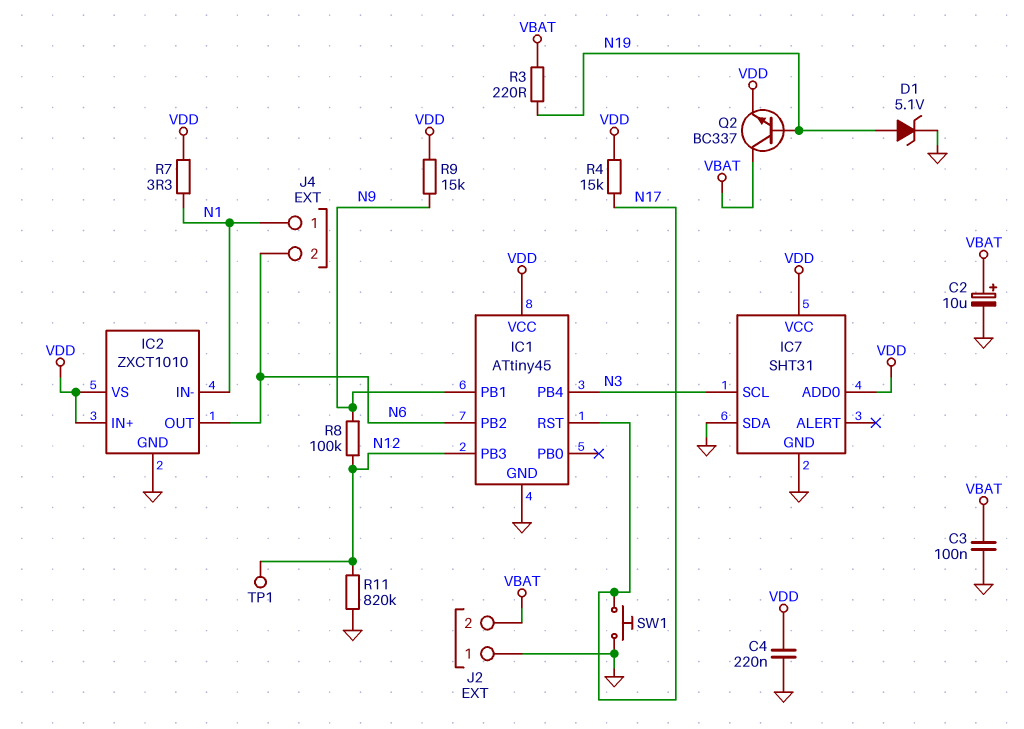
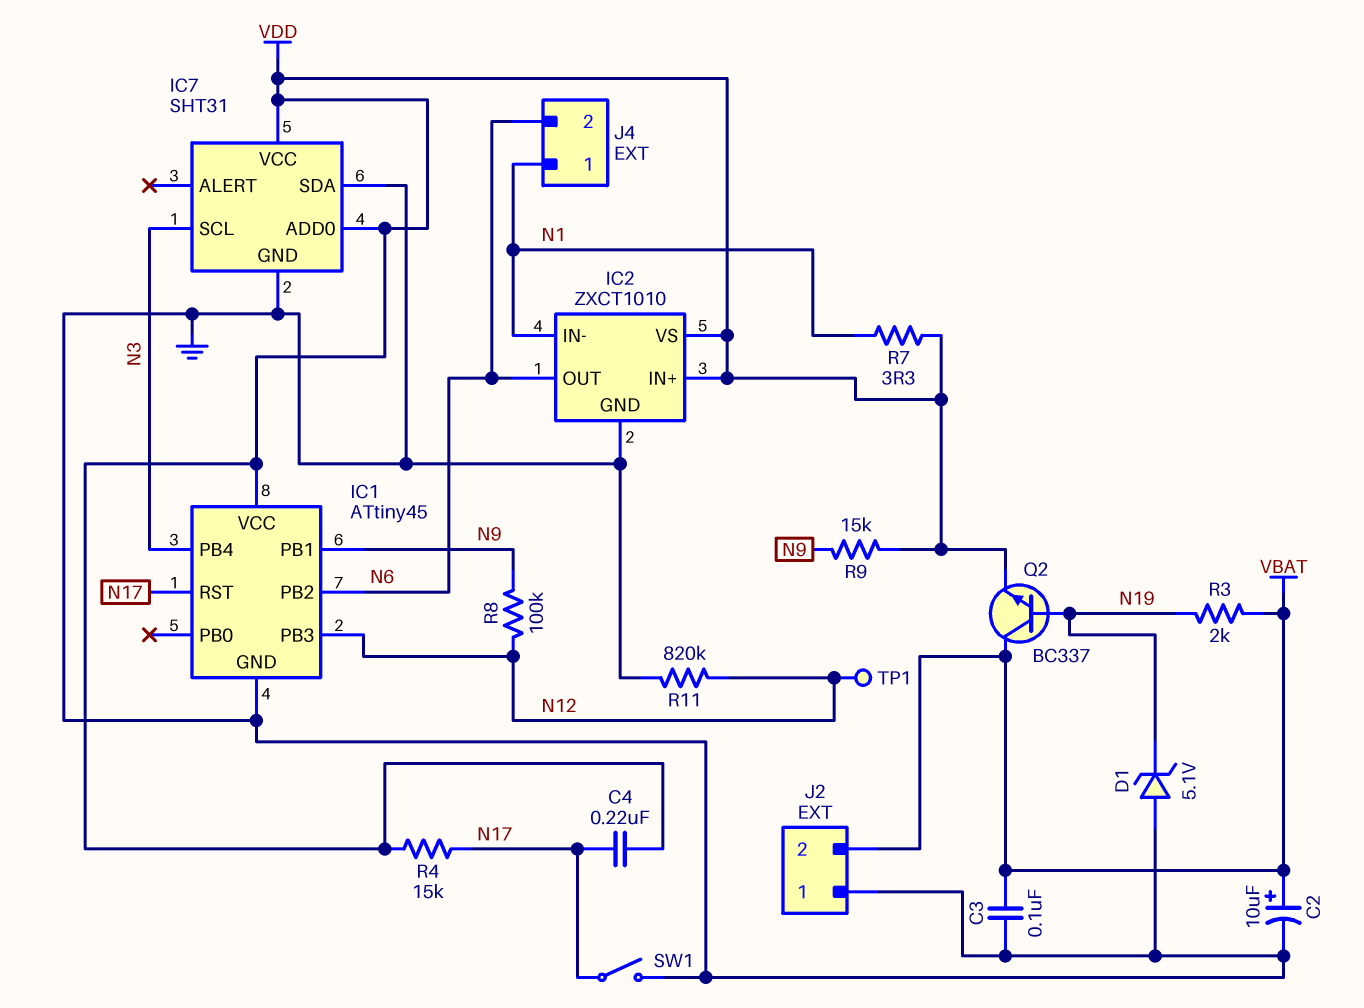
C4: 220nF (GND, VDD) -> 220nF (N17, VDD)
D1: zener 5.1V (A N19, K GND) -> zener 5.1V (A GND, K N19)
R3: 220 (N19, VBAT) -> 2k (N19, VBAT)
SW1: button (GND, N17) -> switch (GND, N17)

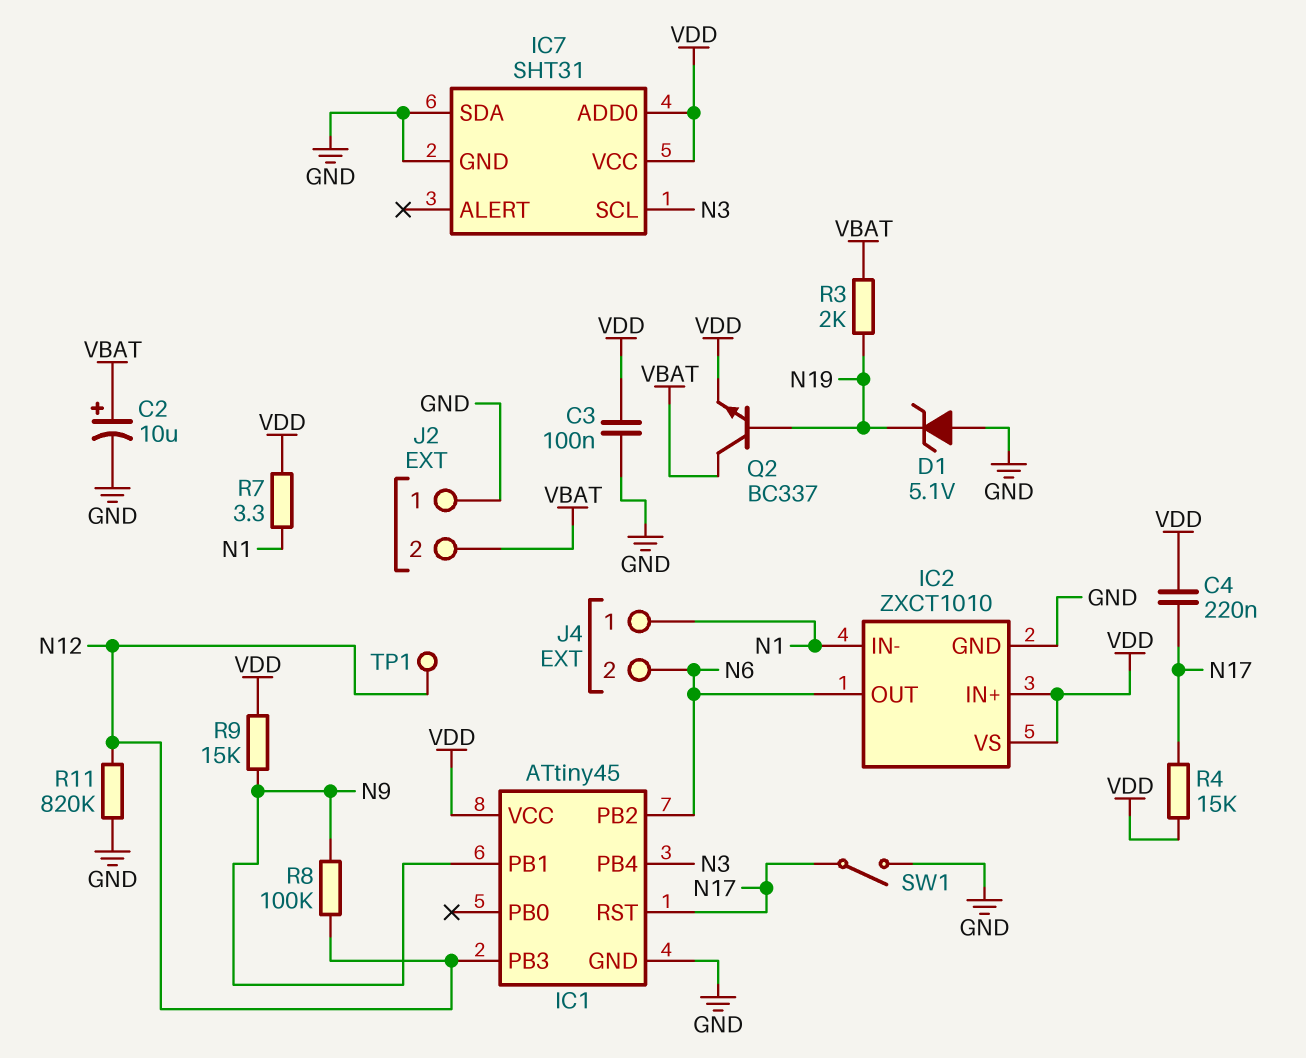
C3: 100nF (GND, VBAT) -> 100nF (GND, VDD)

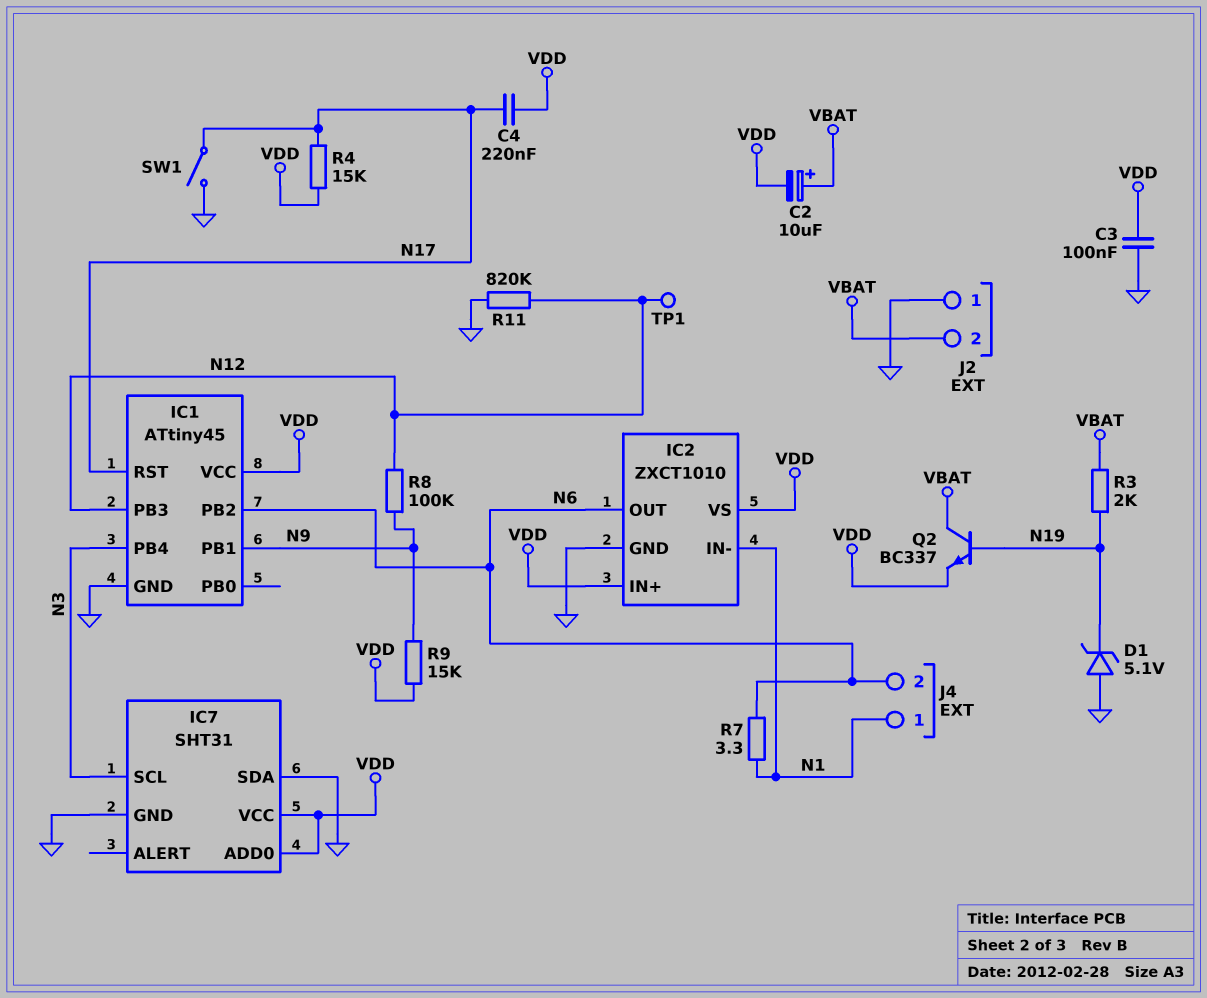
C2: 10uF (plus VBAT, minus GND) -> 10uF (plus VBAT, minus VDD)
R7: 3.3 (N1, VDD) -> 3.3 (N1, N6)

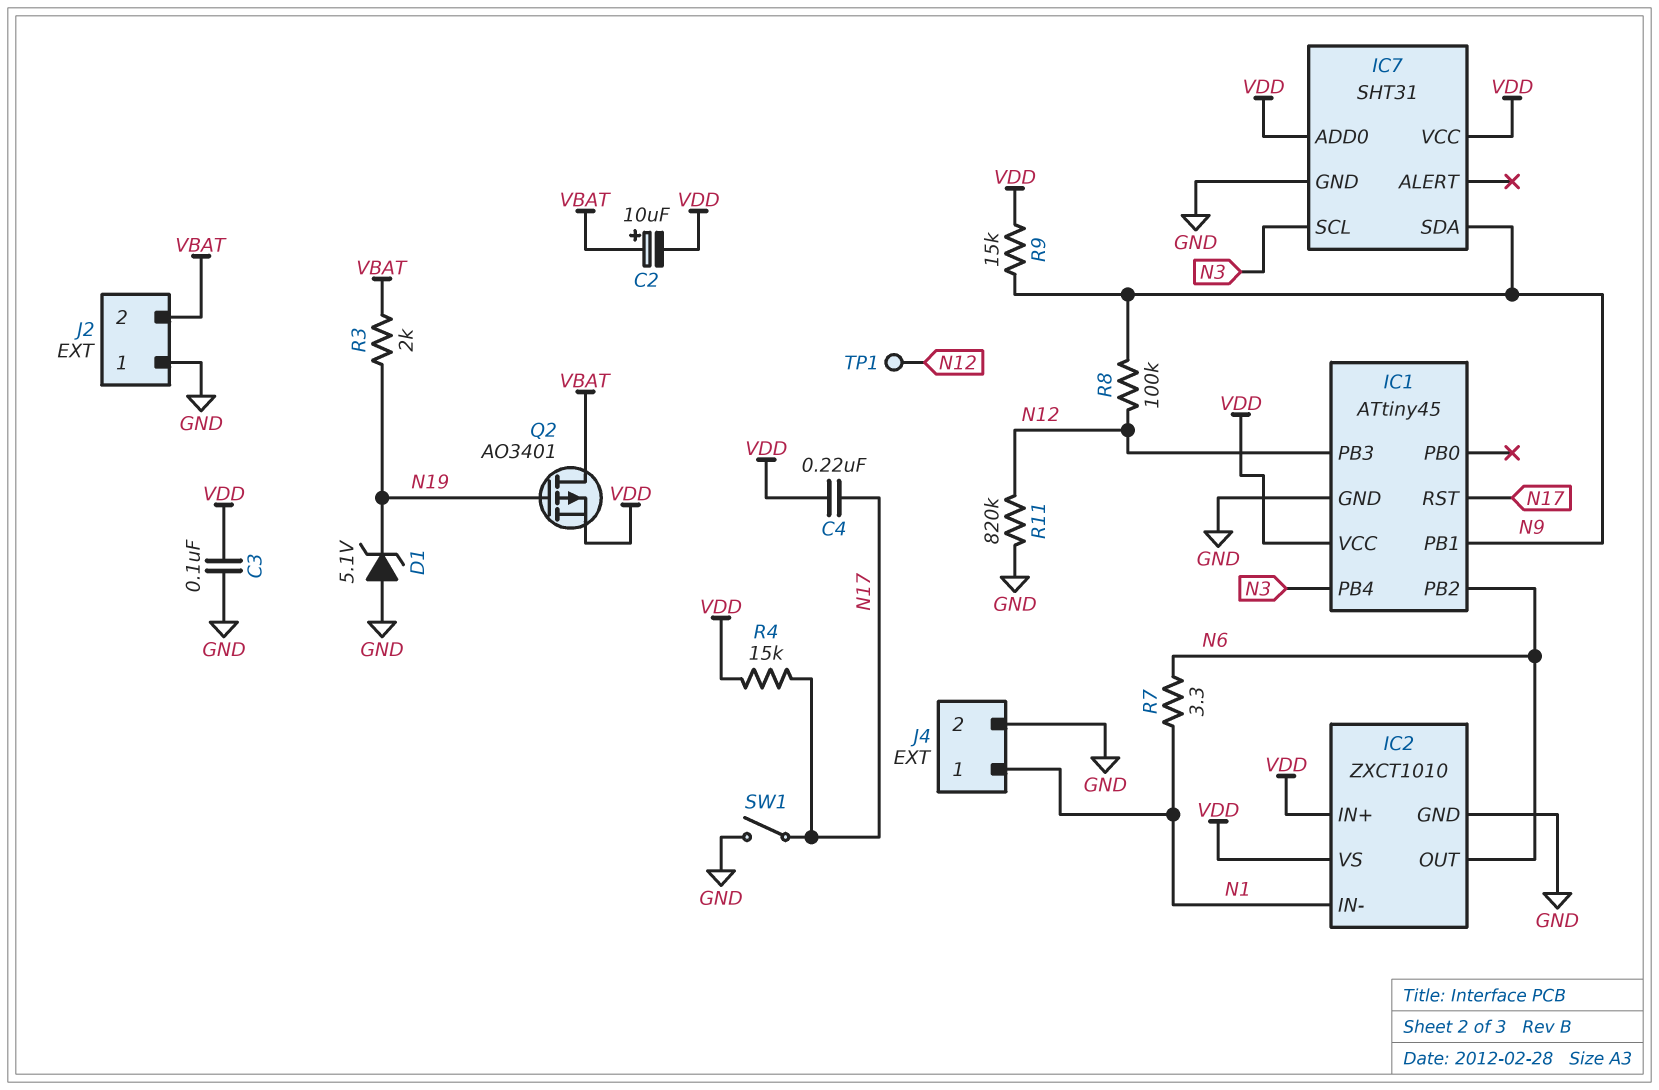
IC7 pin SDA: GND -> N9
J4 pin 2: N6 -> GND
Q2: NPN BC337 (B N19, C VBAT, E VDD) -> PMOS AO3401 (G N19, D VBAT, S VDD)

